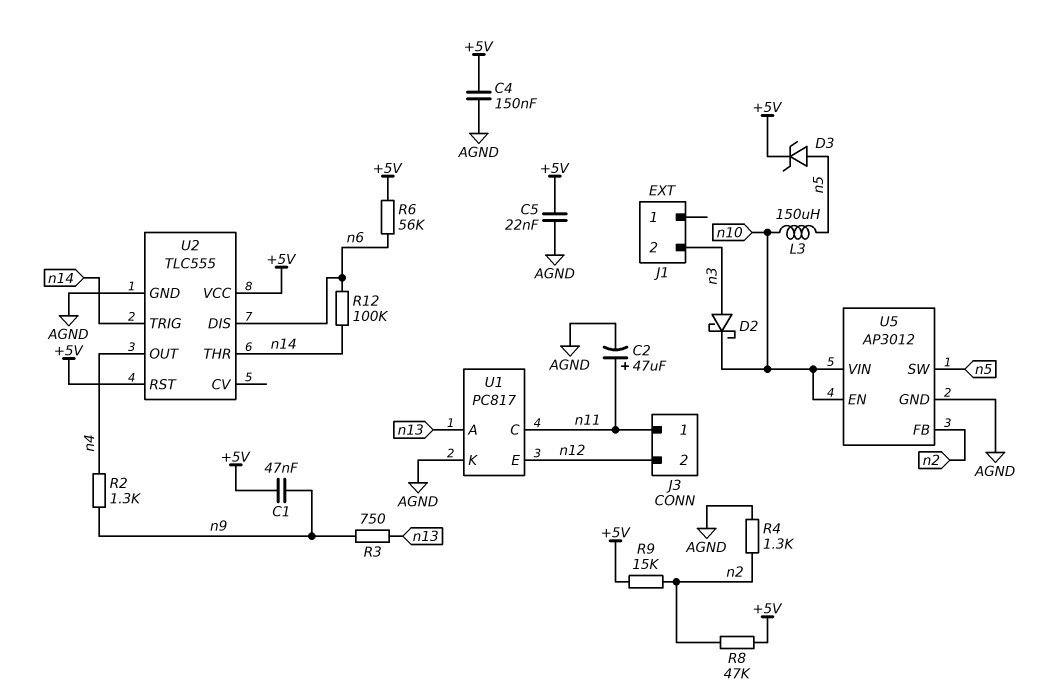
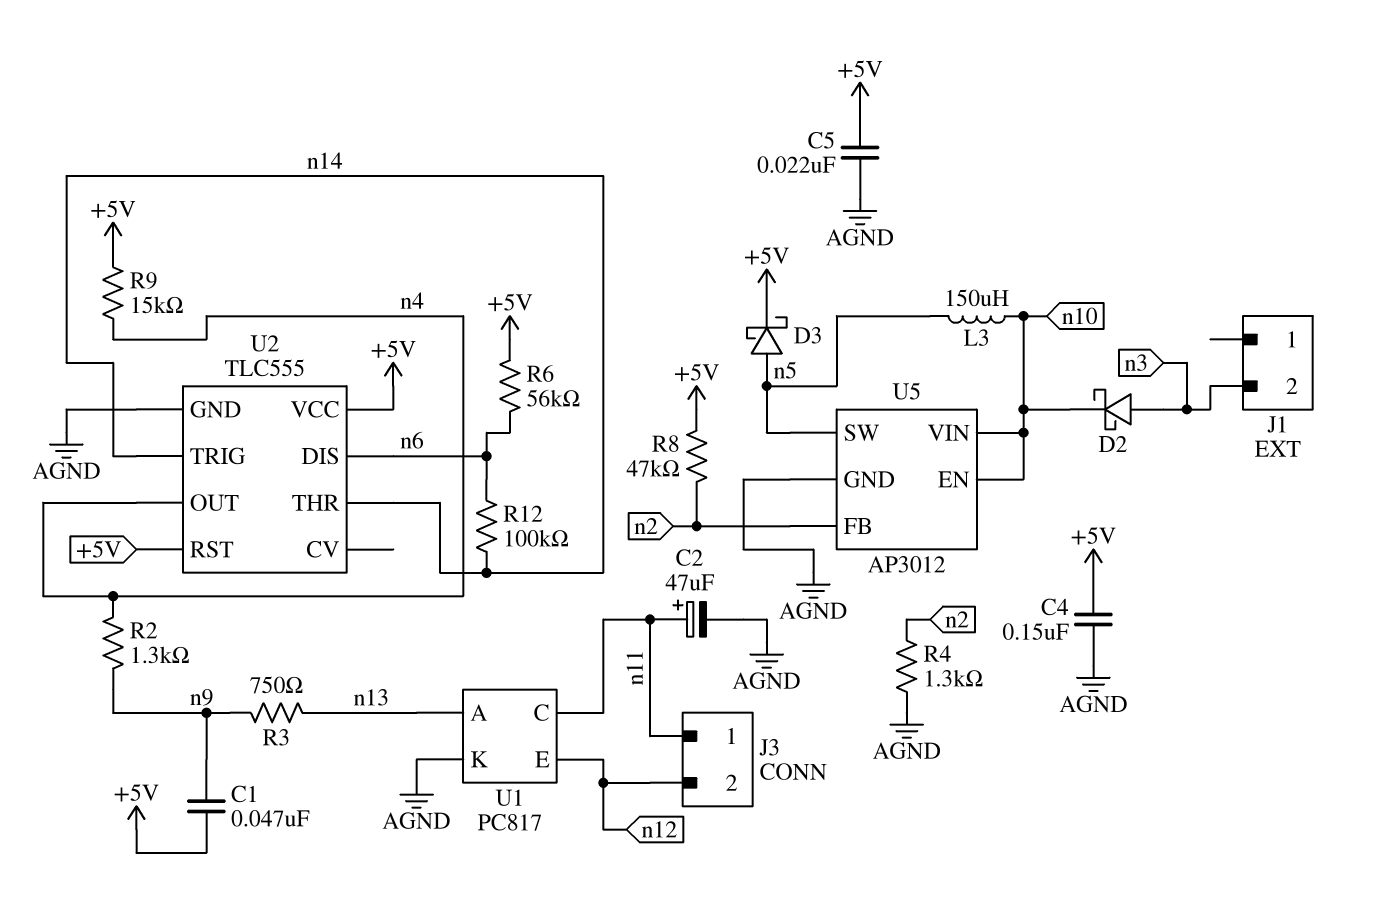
D3: zener (A n5, K +5V) -> schottky (A n5, K +5V)
R9: 15k (+5V, n2) -> 15k (+5V, n4)

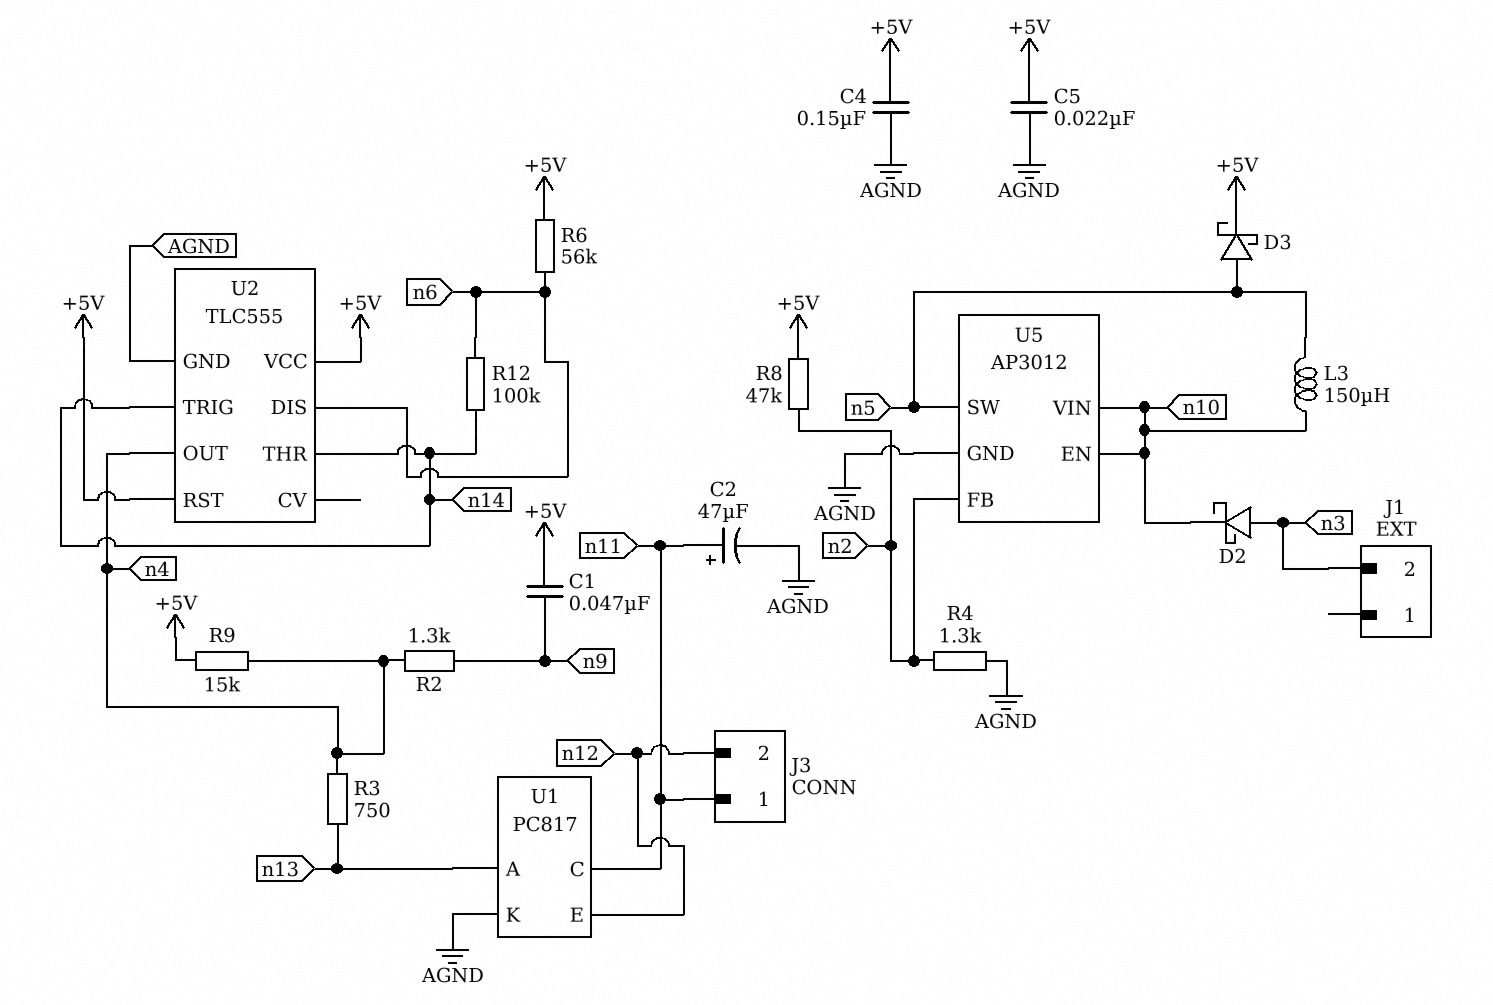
R3: 750 (n9, n13) -> 750 (n4, n13)

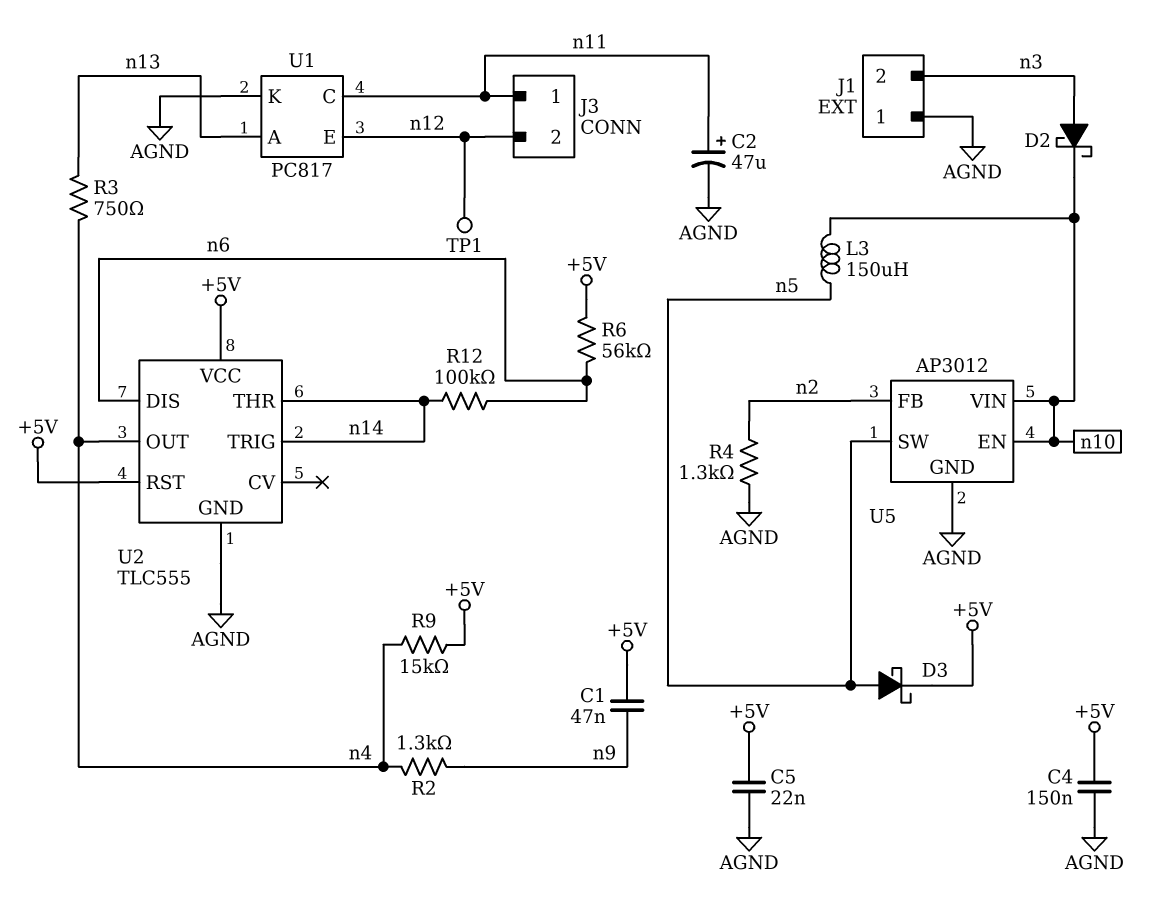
J1 pin 1: none -> AGND
R8: 47k (+5V, n2) -> none
TP1: none -> test point (n12)

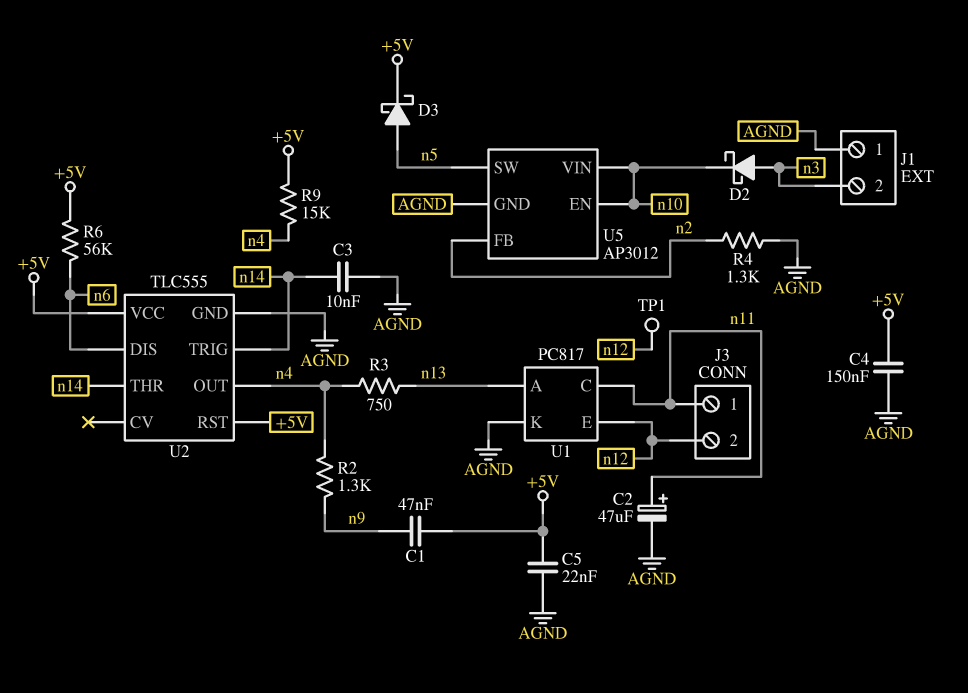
C3: none -> 10nF (AGND, n14)
L3: 150uH (n5, n10) -> none
R12: 100k (n6, n14) -> none

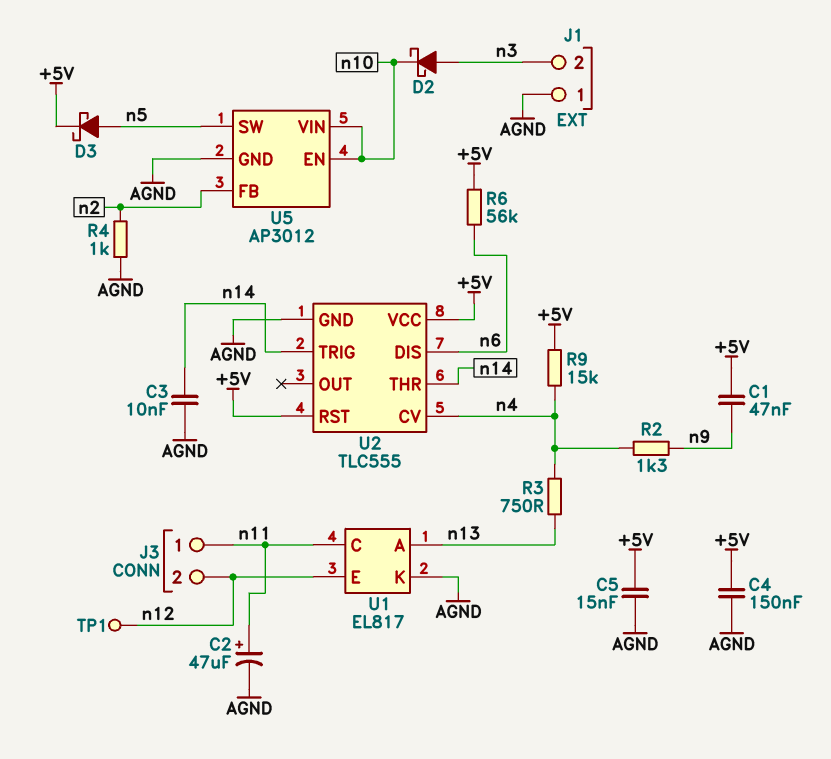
C5: 22nF (+5V, AGND) -> 15nF (+5V, AGND)
R4: 1.3k (AGND, n2) -> 1k (AGND, n2)
U1: PC817 -> EL817
U2 pin CV: none -> n4
U2 pin OUT: n4 -> none

